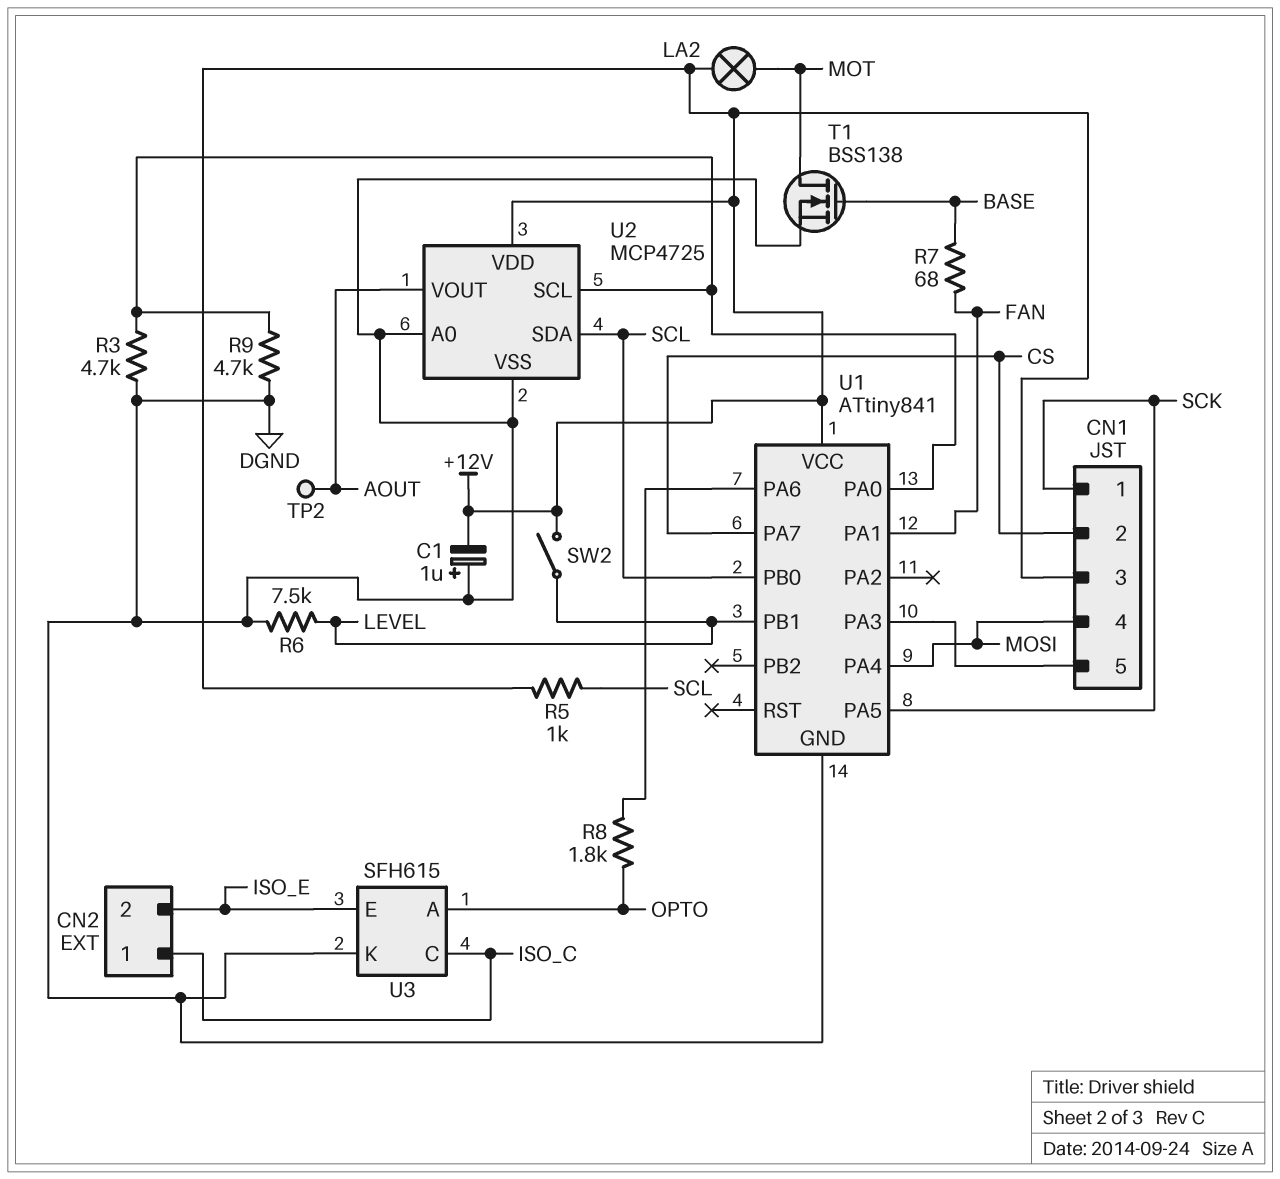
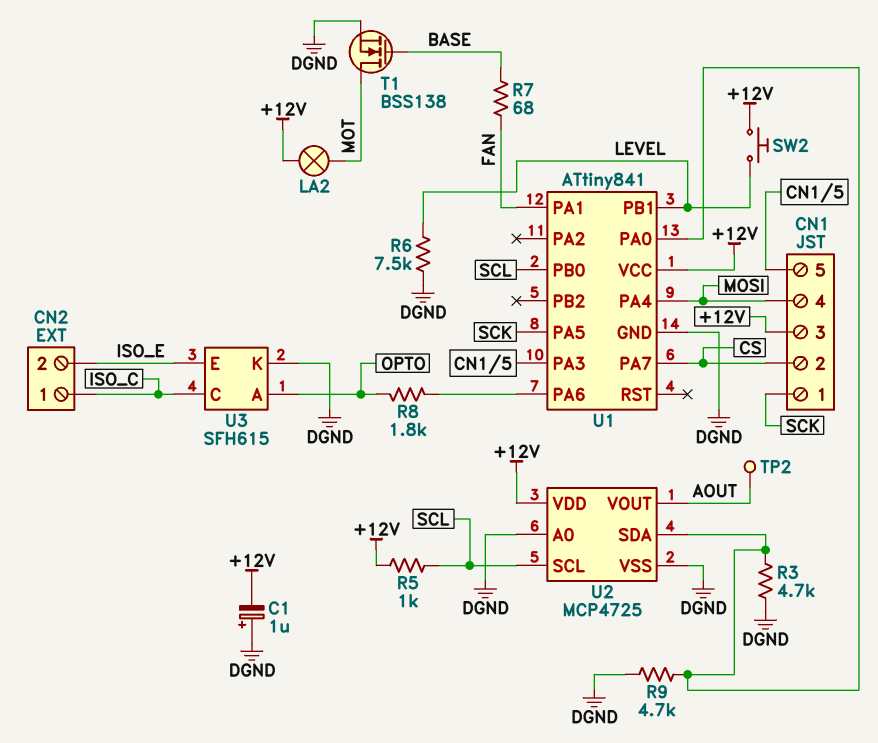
SW2: switch (+12V, LEVEL) -> button (+12V, LEVEL)
U2 pin SCL: U1/PA0 -> SCL
U2 pin SDA: SCL -> U1/PA0

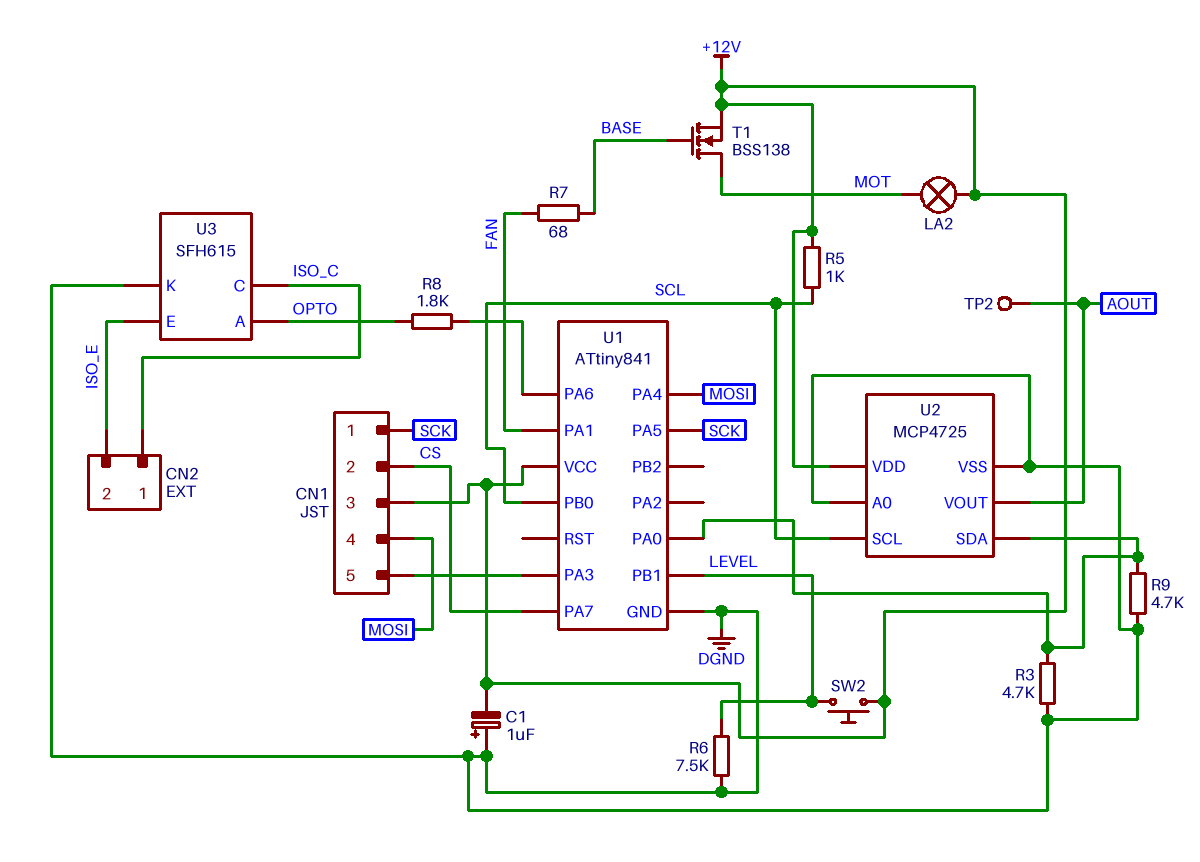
T1: NMOS BSS138 (G BASE, D MOT, S DGND) -> NMOS BSS138 (G BASE, D MOT, S +12V)

